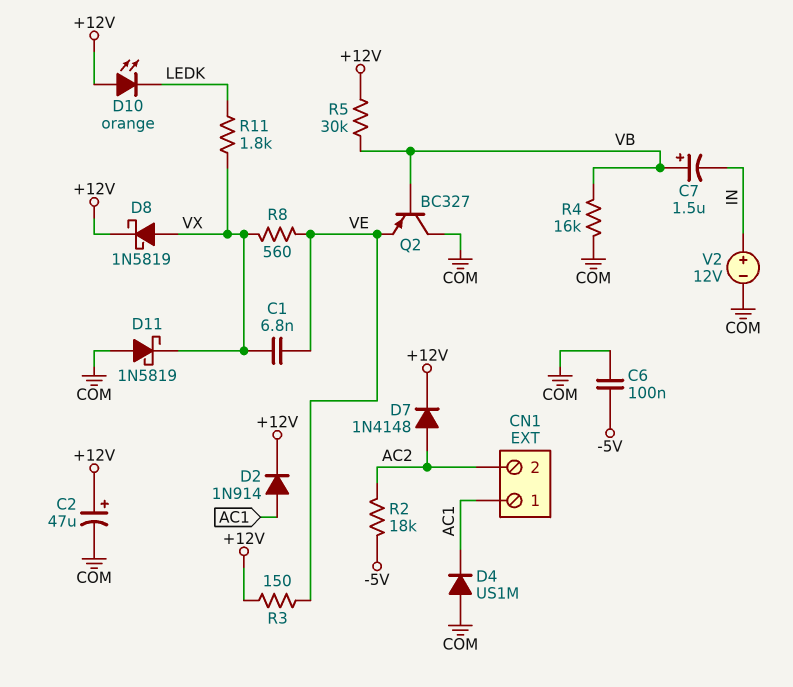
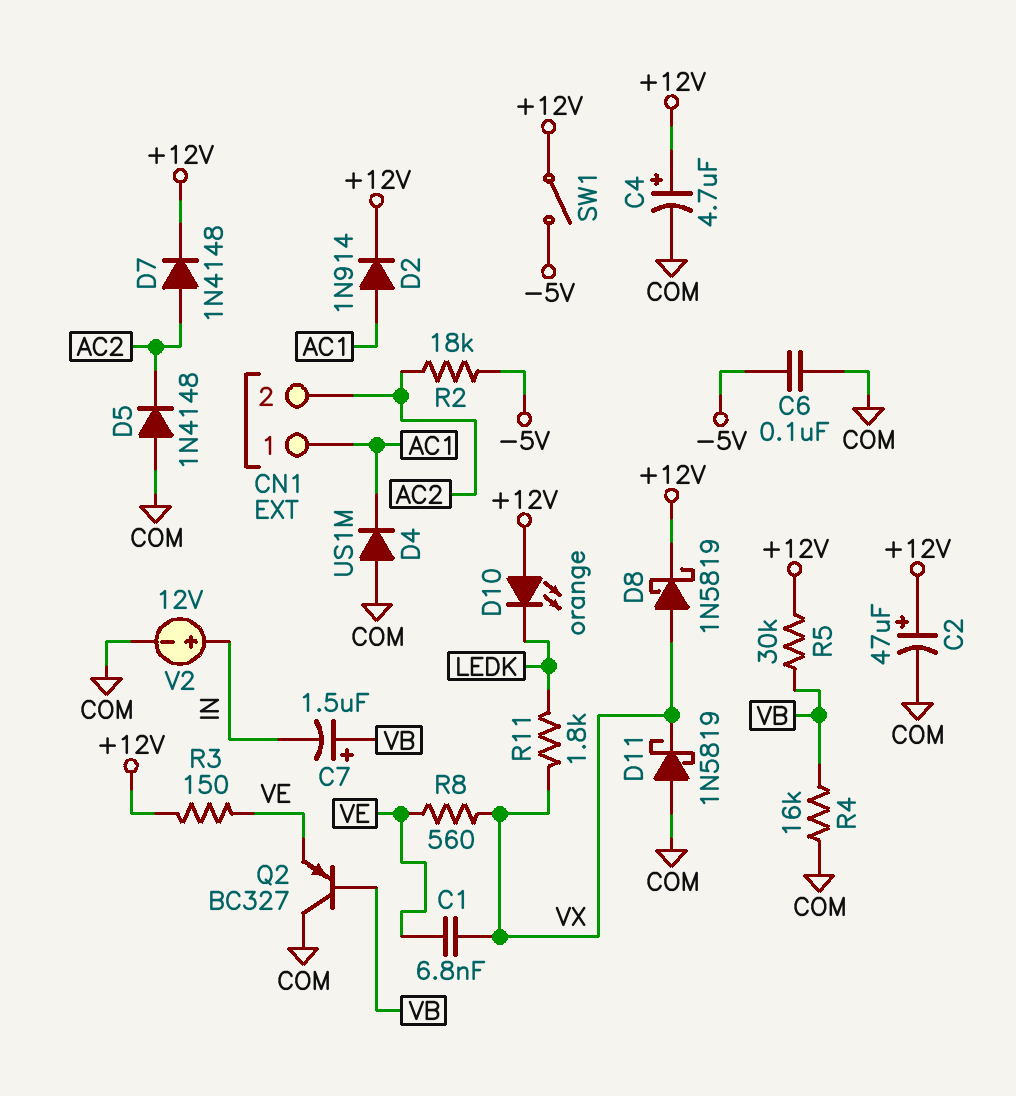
C4: none -> 4.7uF (plus +12V, minus COM)
D5: none -> diode 1N4148 (A COM, K AC2)
SW1: none -> switch (+12V, -5V)

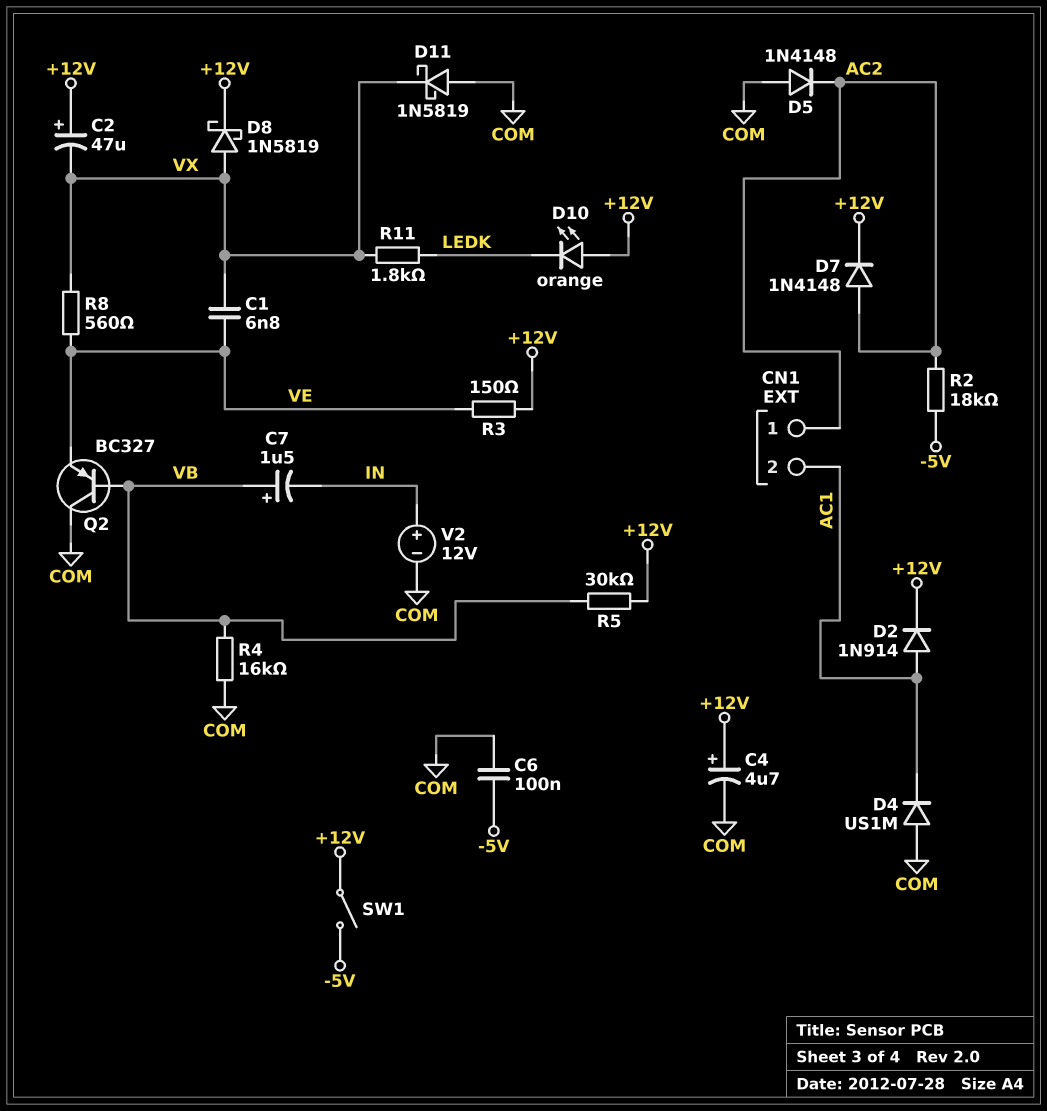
C2: 47uF (plus +12V, minus COM) -> 47uF (plus +12V, minus VX)
CN1 pin 1: AC1 -> AC2
CN1 pin 2: AC2 -> AC1

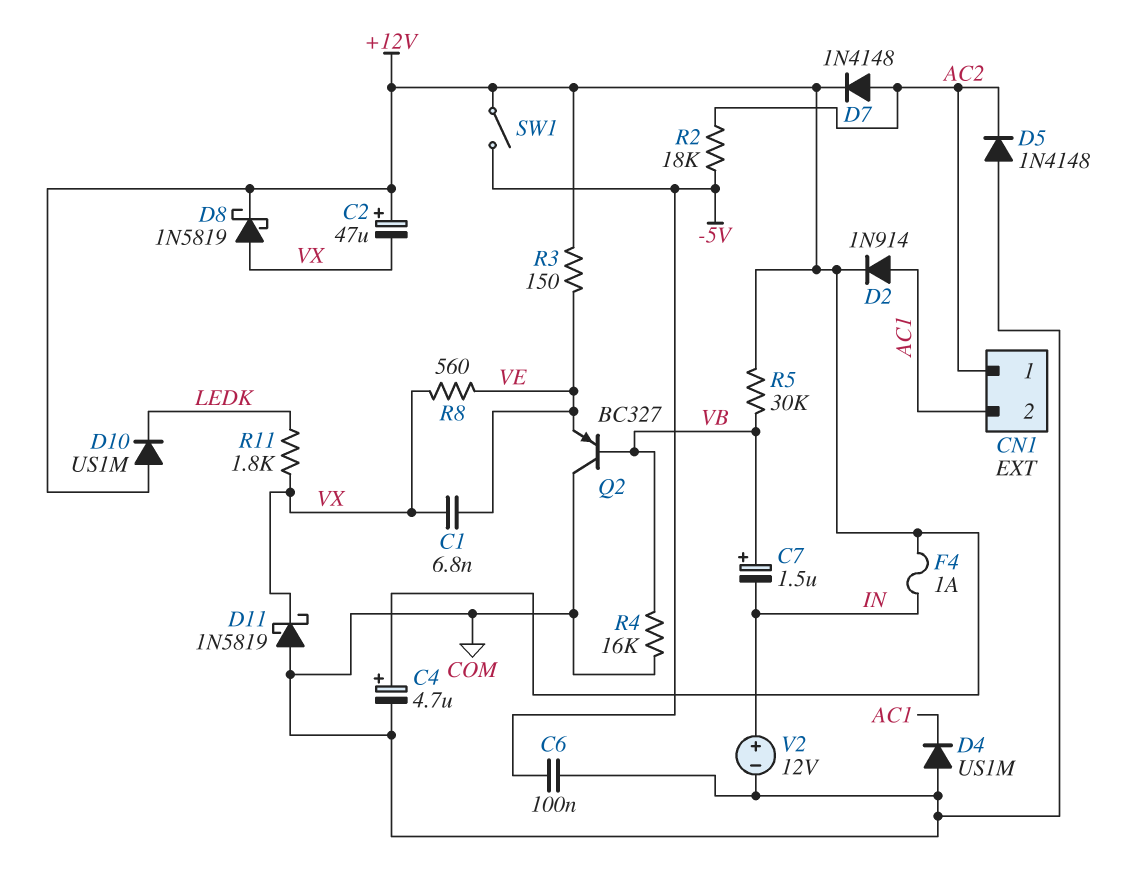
D10: LED orange (A +12V, K LEDK) -> diode US1M (A +12V, K LEDK)
F4: none -> 1A (+12V, IN)

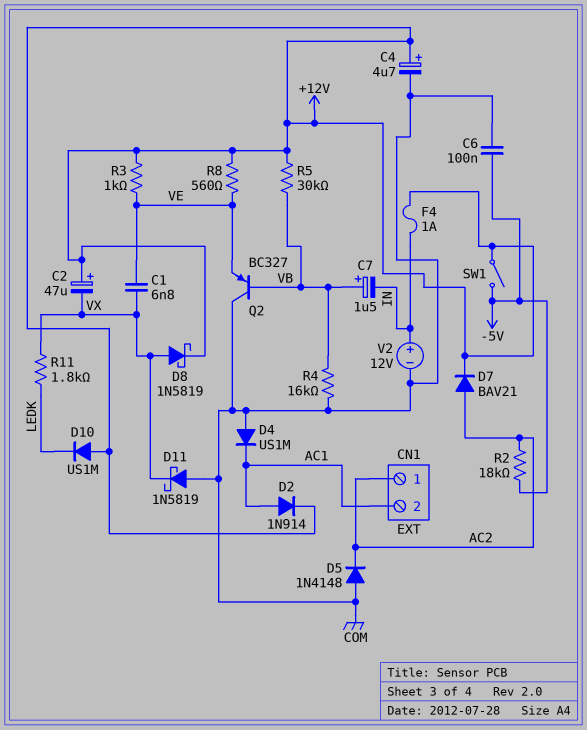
D7: diode 1N4148 (A AC2, K +12V) -> diode BAV21 (A AC2, K +12V)
R3: 150 (+12V, VE) -> 1k (+12V, VE)
R8: 560 (VE, VX) -> 560 (+12V, VE)

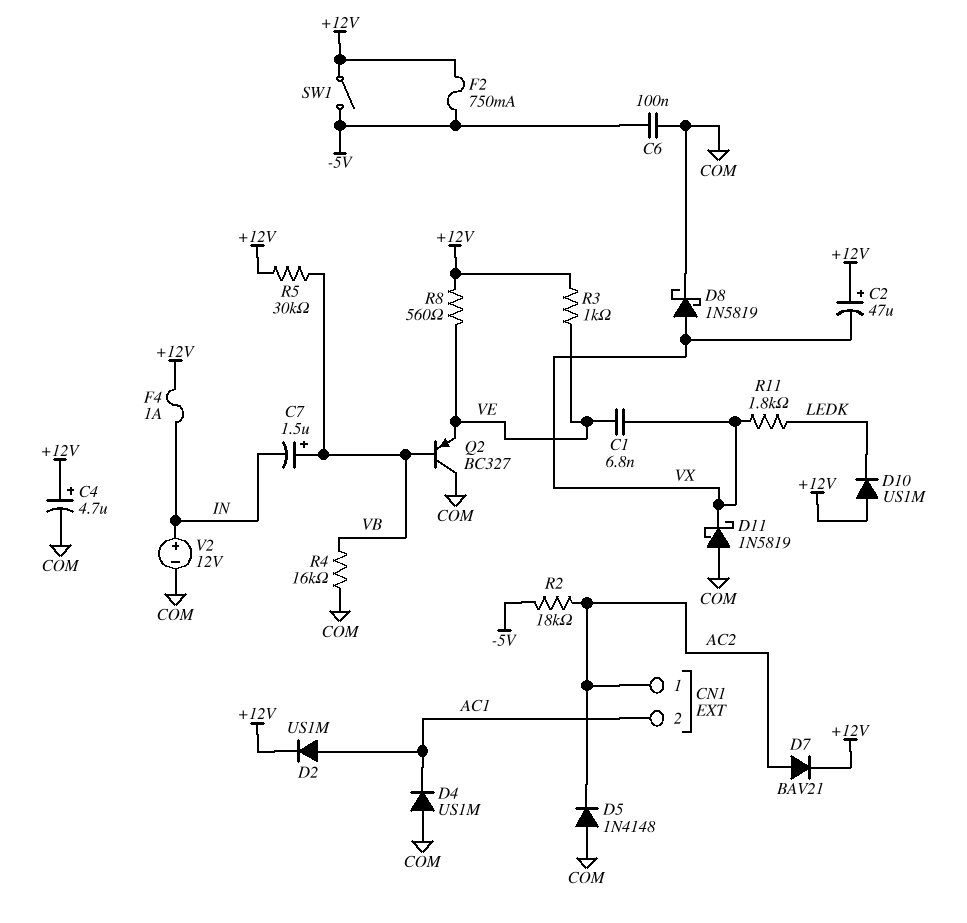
D2: diode 1N914 (A AC1, K +12V) -> diode US1M (A AC1, K +12V)
D8: schottky 1N5819 (A VX, K +12V) -> schottky 1N5819 (A VX, K COM)
F2: none -> 750mA (+12V, -5V)

